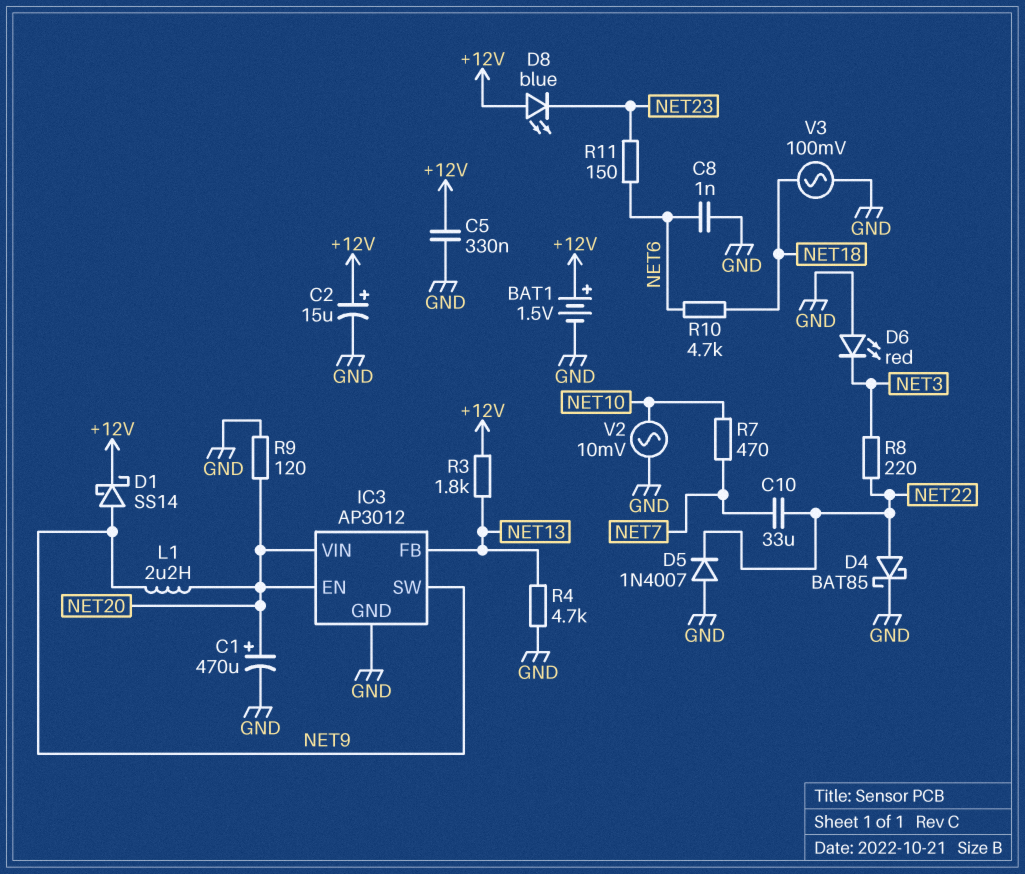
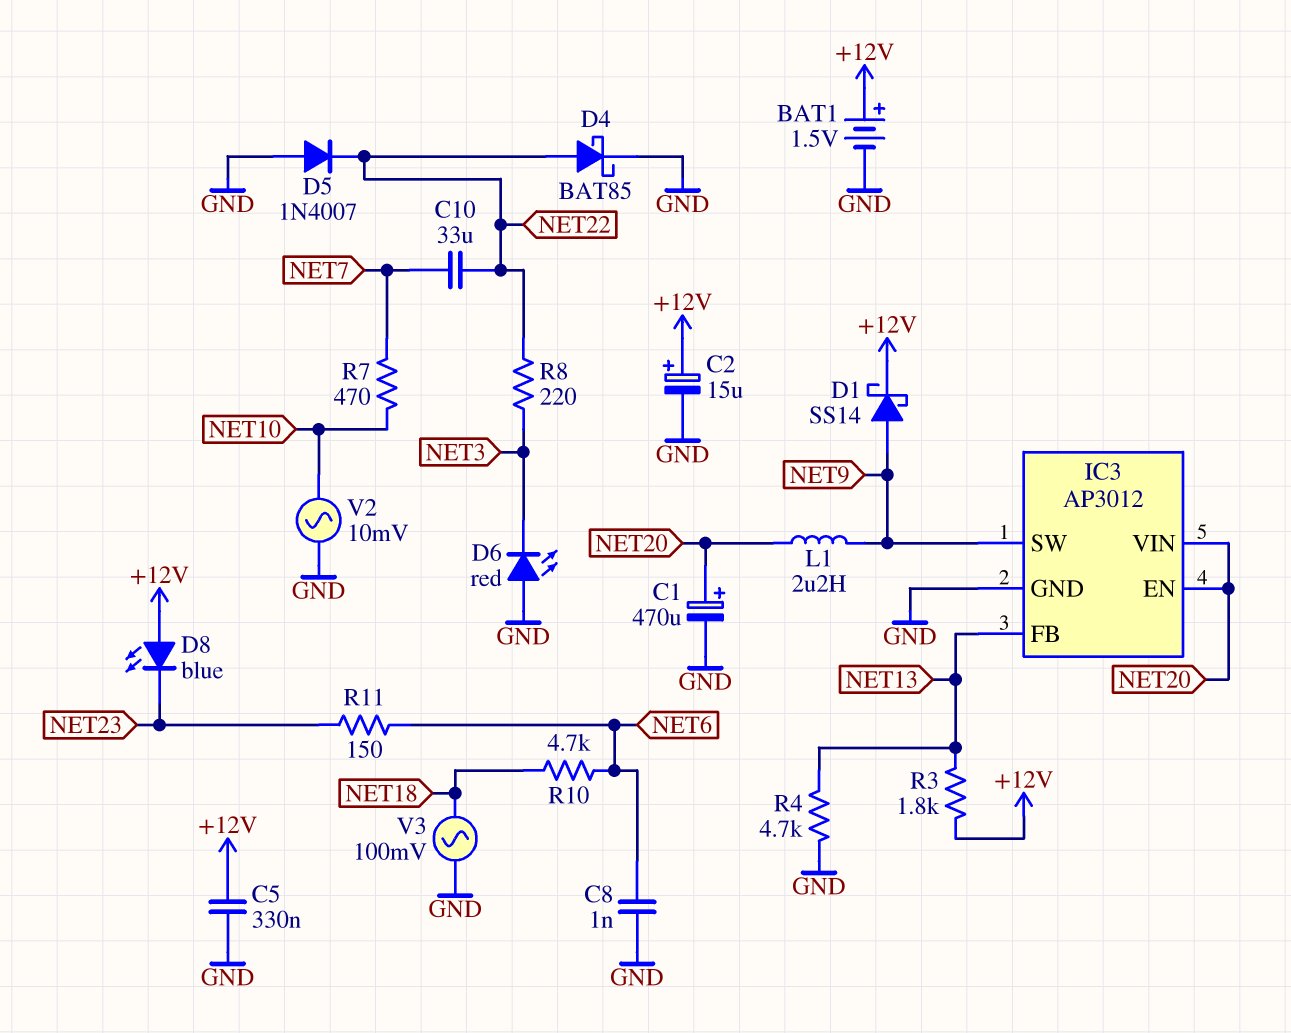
R9: 120 (GND, NET20) -> none

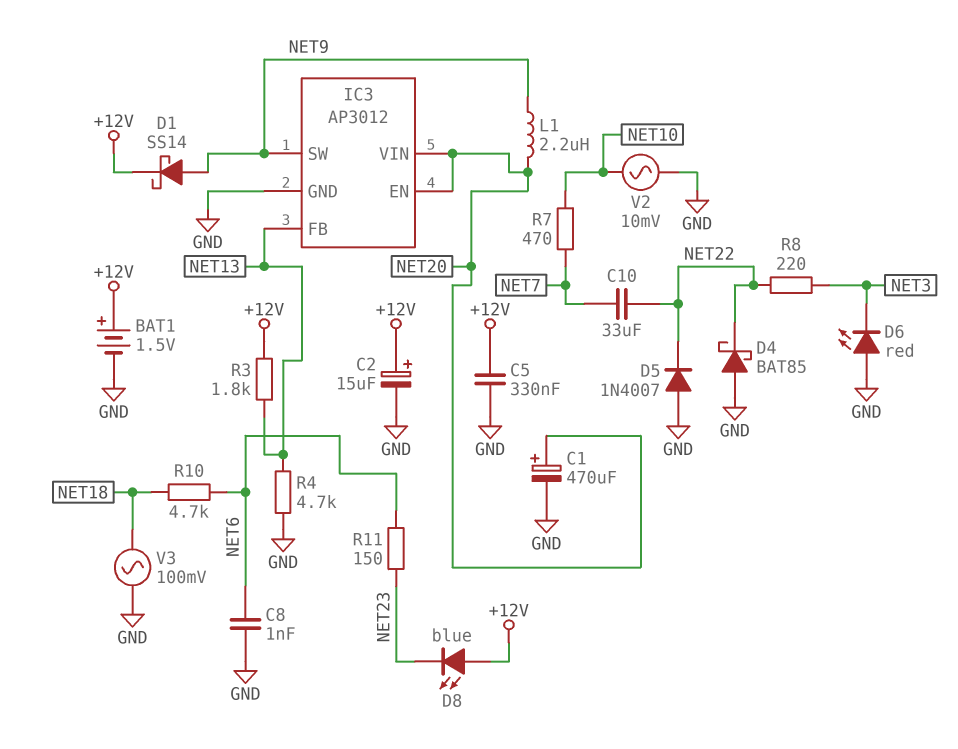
D4: schottky BAT85 (A NET22, K GND) -> schottky BAT85 (A GND, K NET22)

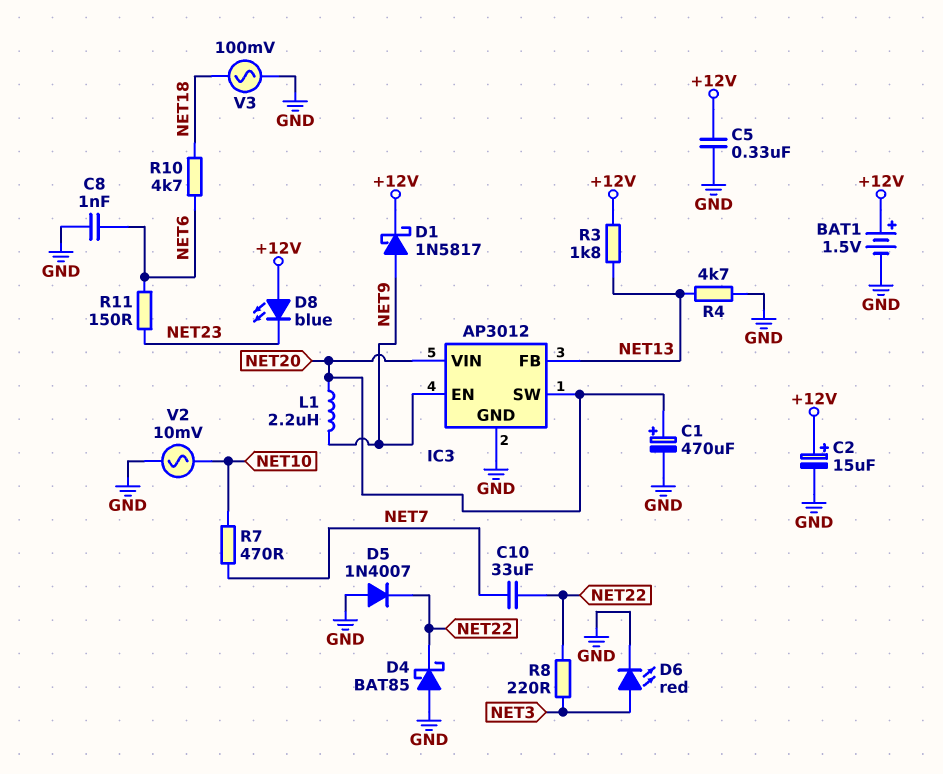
D1: schottky SS14 (A NET9, K +12V) -> schottky 1N5817 (A NET9, K +12V)
D6: LED red (A GND, K NET3) -> LED red (A NET3, K GND)
IC3 pin EN: NET20 -> NET9
IC3 pin SW: NET9 -> NET20

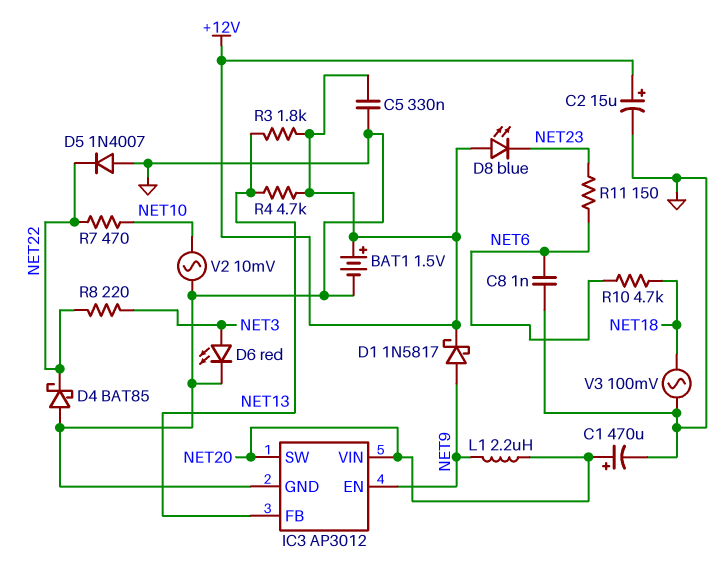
C10: 33uF (NET7, NET22) -> none
R4: 4.7k (GND, NET13) -> 4.7k (+12V, NET13)
R7: 470 (NET7, NET10) -> 470 (NET10, NET22)

